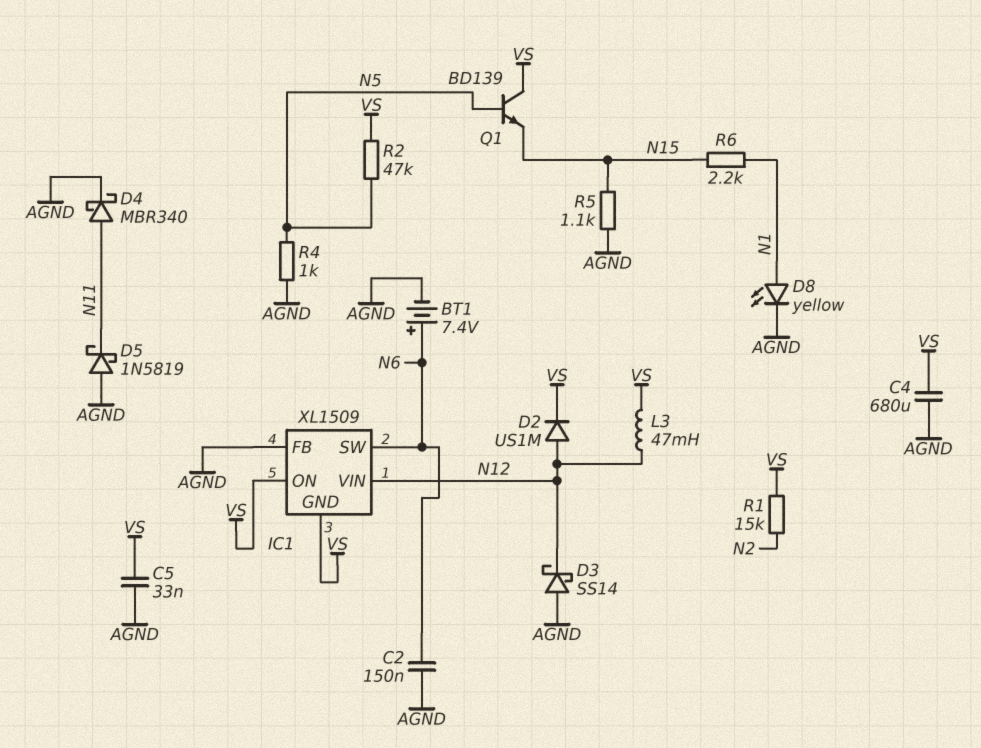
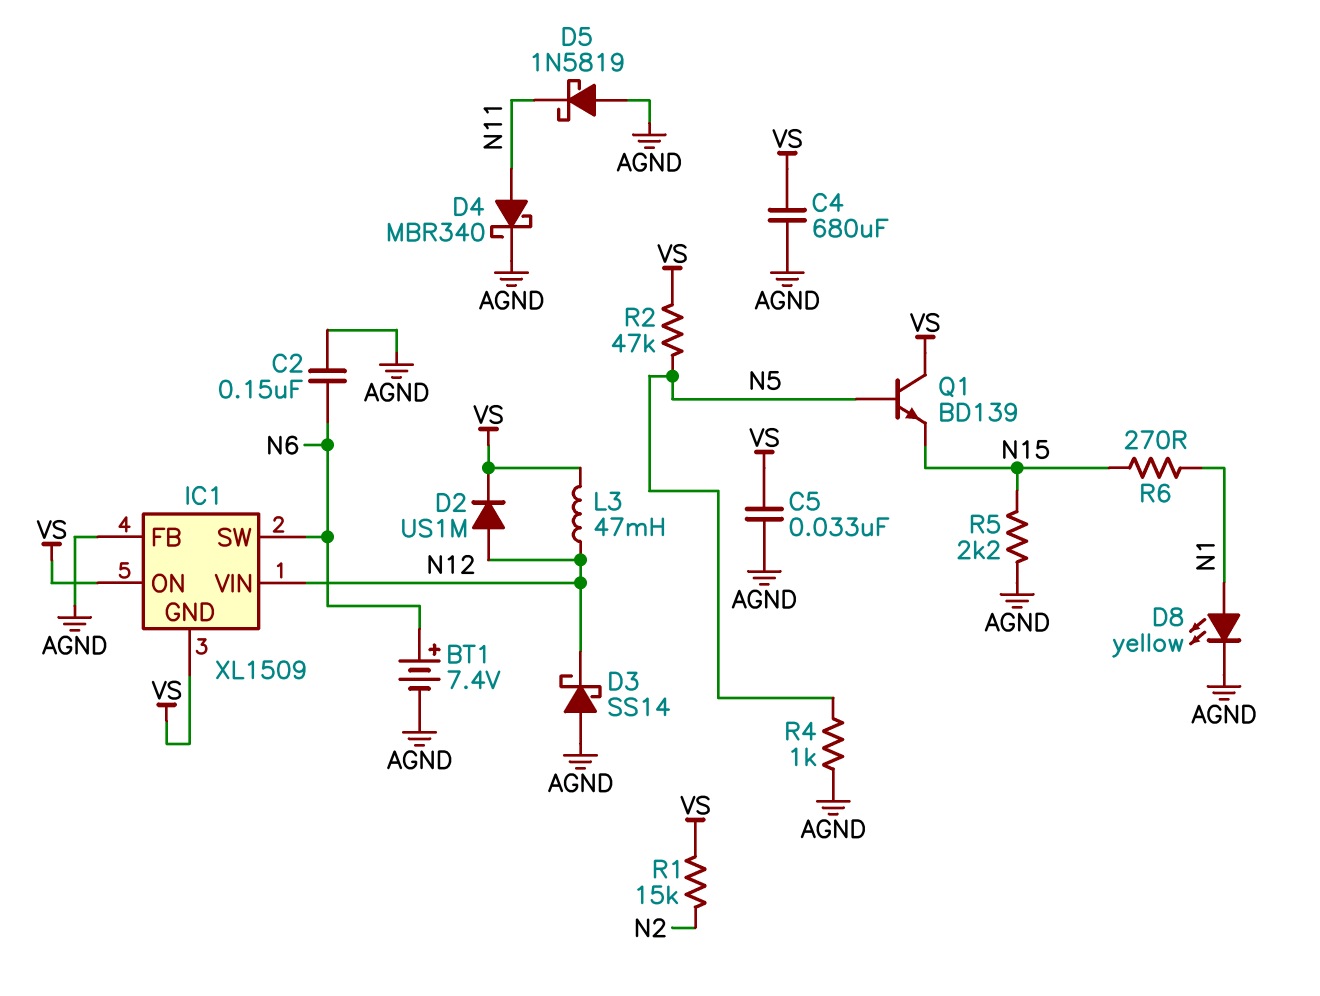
R5: 1.1k (AGND, N15) -> 2.2k (AGND, N15)
R6: 2.2k (N1, N15) -> 270 (N1, N15)

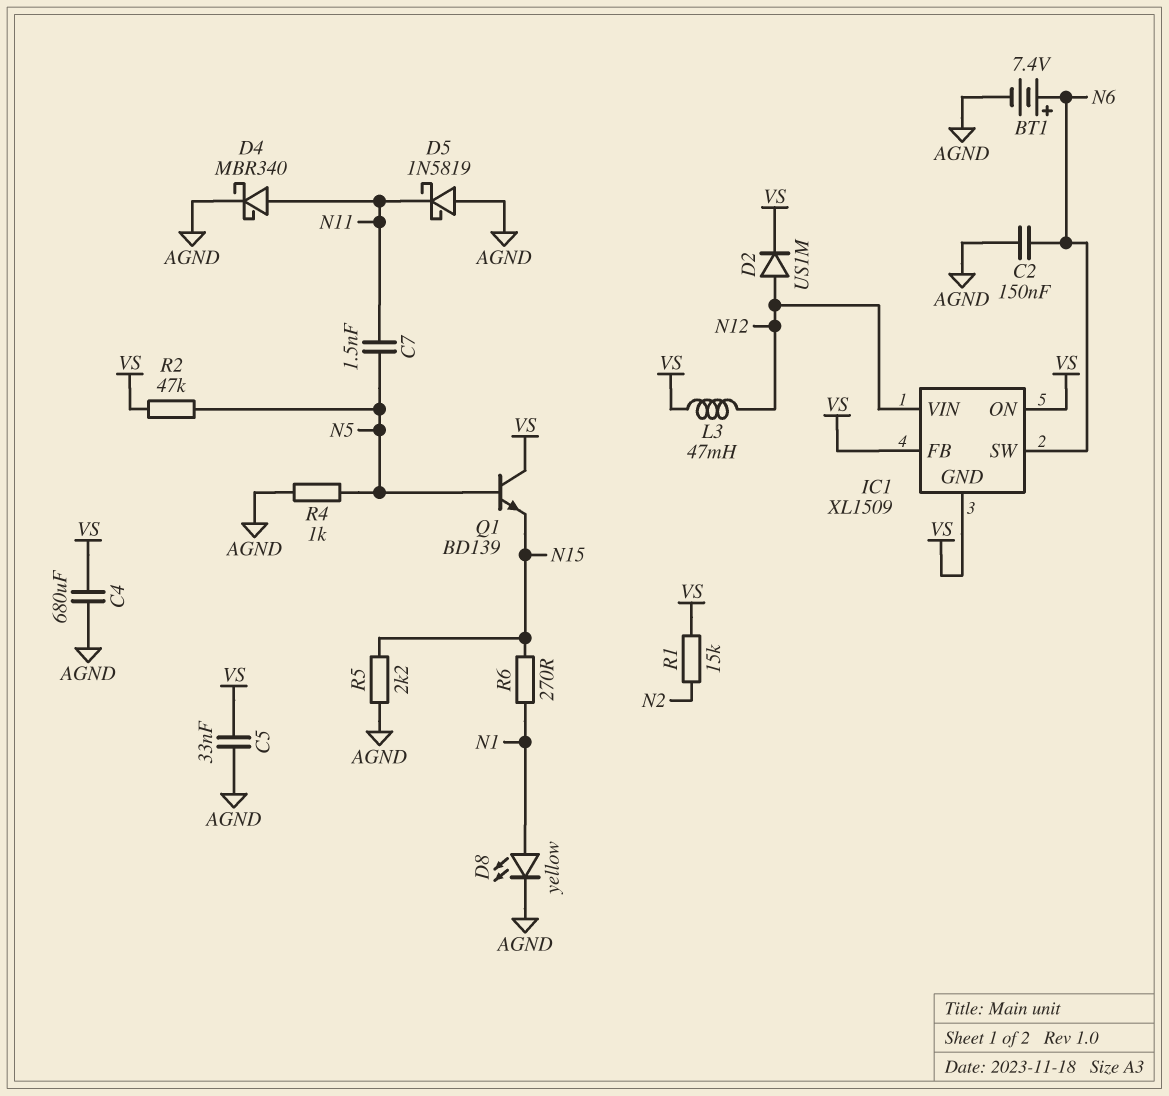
C7: none -> 1.5nF (N5, N11)
D3: schottky SS14 (A AGND, K N12) -> none
IC1 pin FB: AGND -> VS

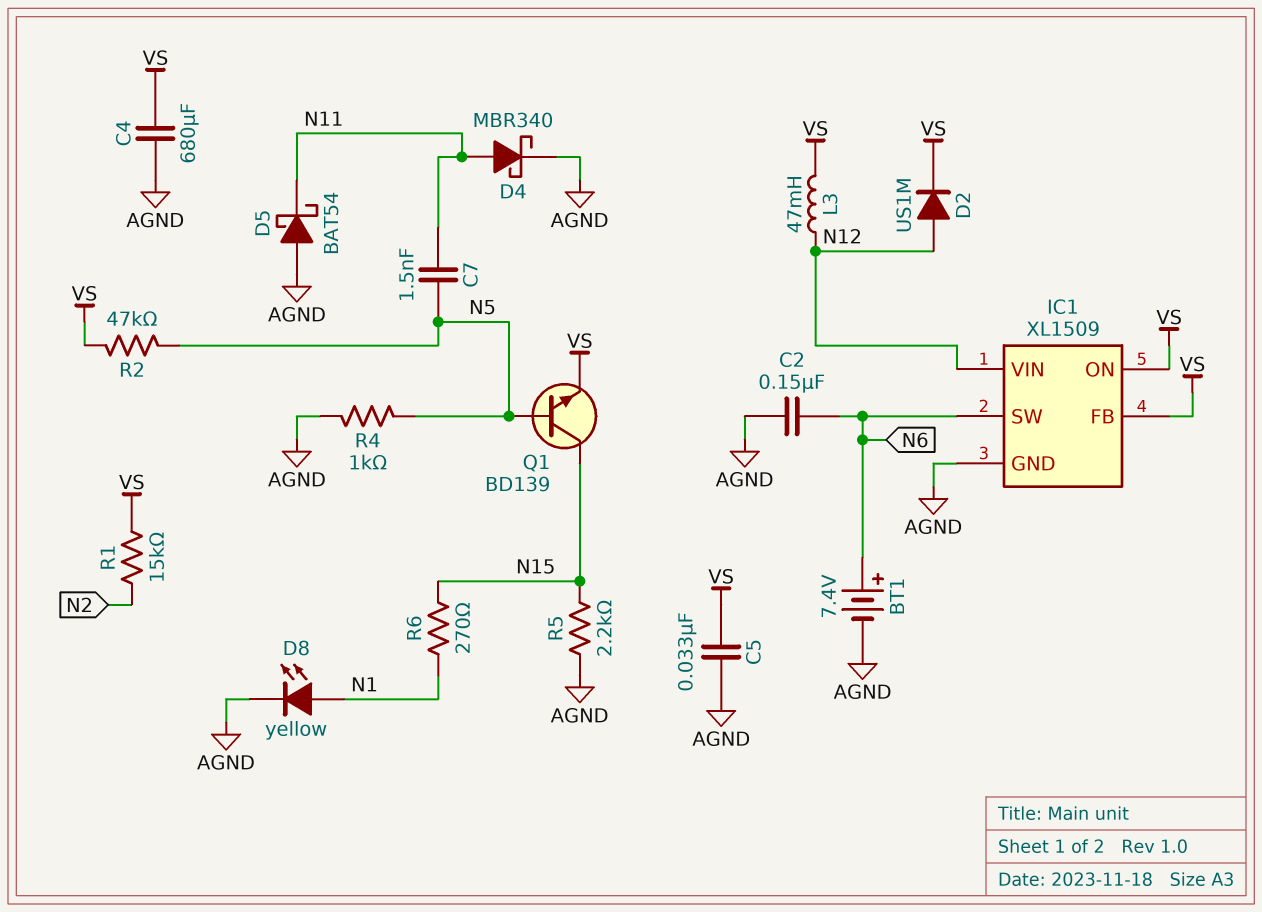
D5: schottky 1N5819 (A AGND, K N11) -> schottky BAT54 (A AGND, K N11)
IC1 pin GND: VS -> AGND
Q1: NPN BD139 (B N5, C VS, E N15) -> NPN BD139 (B N5, C N15, E VS)

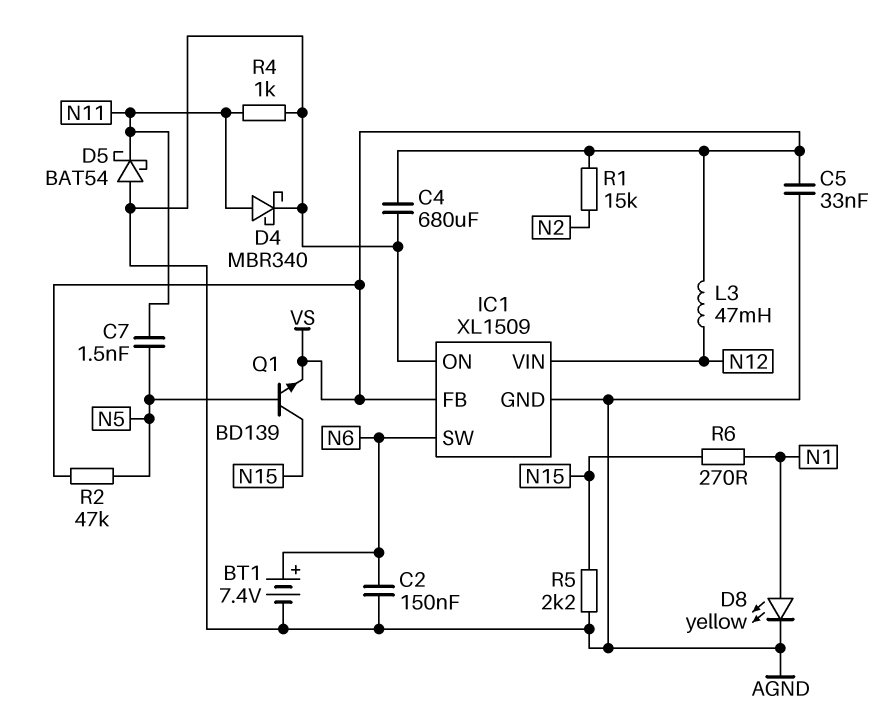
D2: diode US1M (A N12, K VS) -> none
IC1 pin ON: VS -> AGND
R4: 1k (AGND, N5) -> 1k (AGND, N11)

